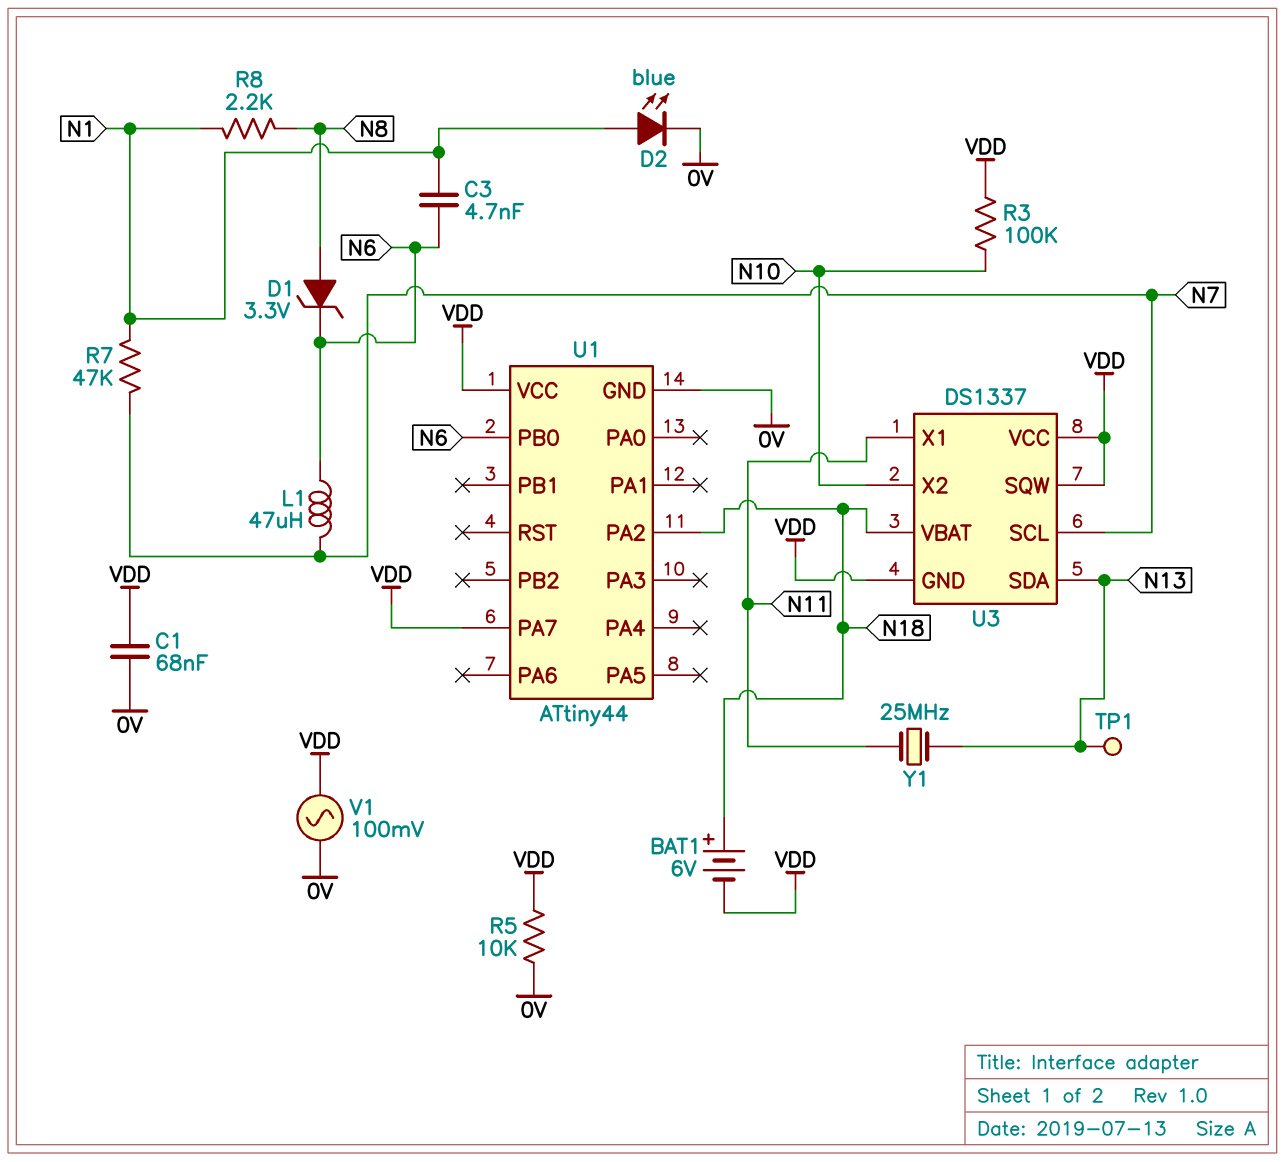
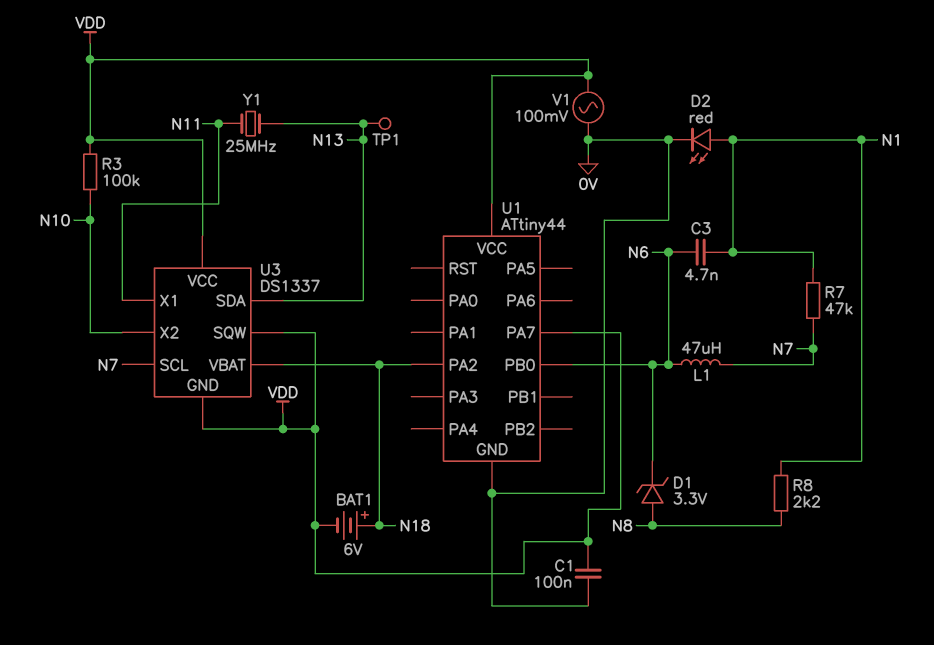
C1: 68nF (0V, VDD) -> 100nF (0V, VDD)
D2: LED blue (A N1, K 0V) -> LED red (A N1, K 0V)
R5: 10k (0V, VDD) -> none

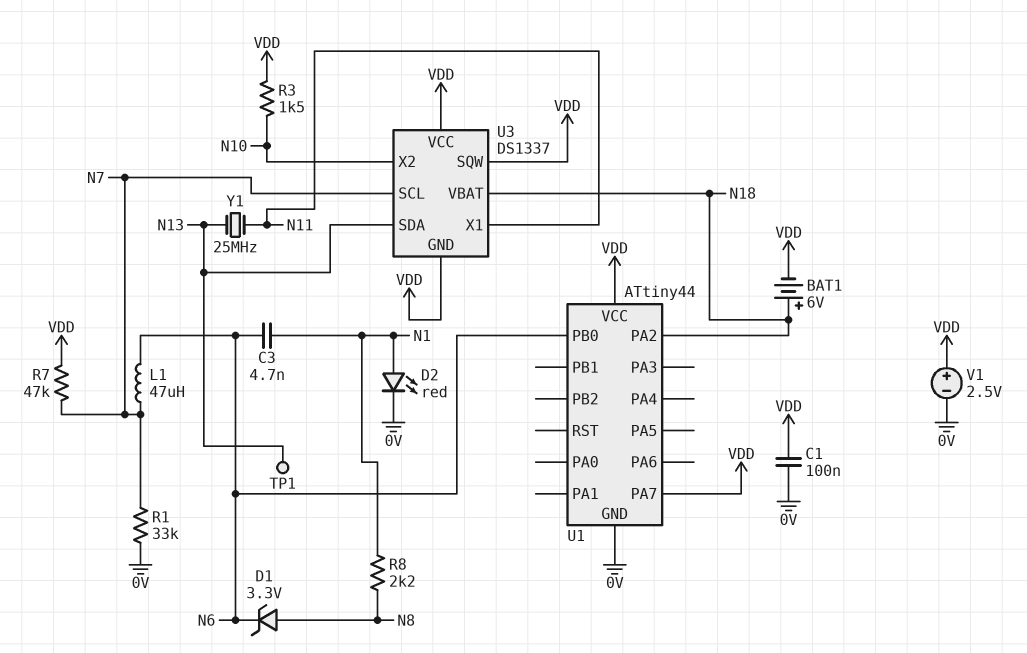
R1: none -> 33k (0V, N7)
R3: 100k (N10, VDD) -> 1.5k (N10, VDD)
R7: 47k (N1, N7) -> 47k (N7, VDD)
V1: AC 100mV (0V, VDD) -> 2.5V (plus VDD, minus 0V)

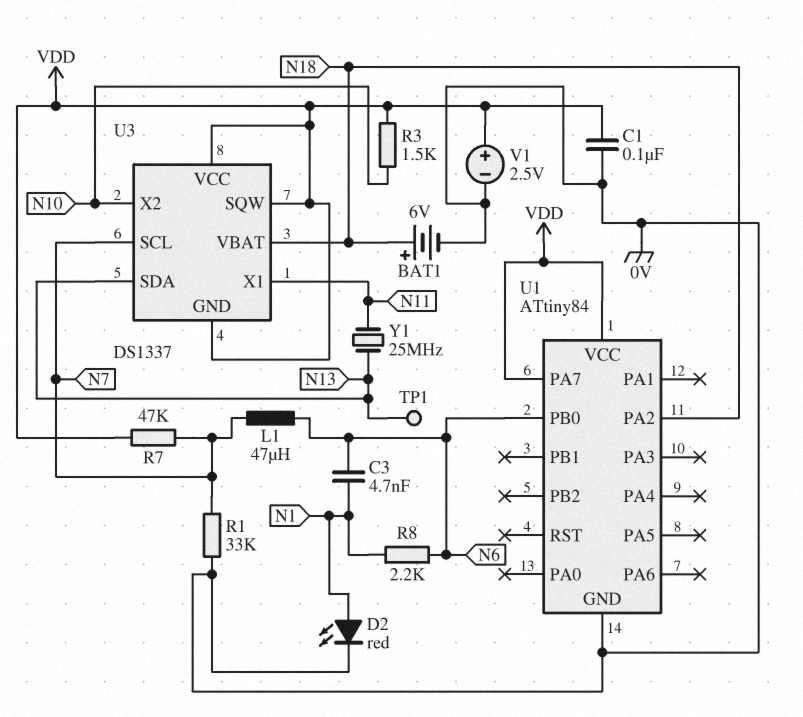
BAT1: 6V (plus N18, minus VDD) -> 6V (plus N18, minus 0V)
D1: zener 3.3V (A N8, K N6) -> none
R8: 2.2k (N1, N8) -> 2.2k (N1, N6)
U1: ATtiny44 -> ATtiny84

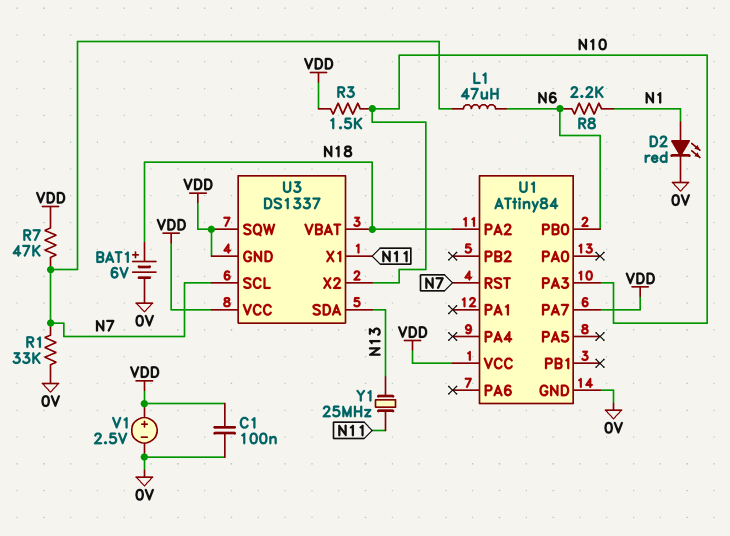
C3: 4.7nF (N1, N6) -> none
TP1: test point (N13) -> none
U1 pin PA3: none -> N10
U1 pin RST: none -> N7

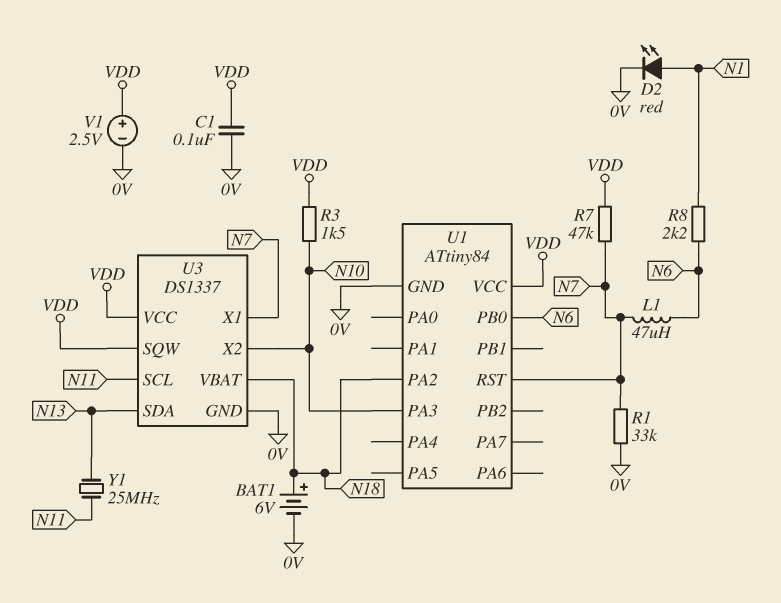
U1 pin PA7: VDD -> none
U3 pin GND: VDD -> 0V
U3 pin SCL: N7 -> N11
U3 pin X1: N11 -> N7

